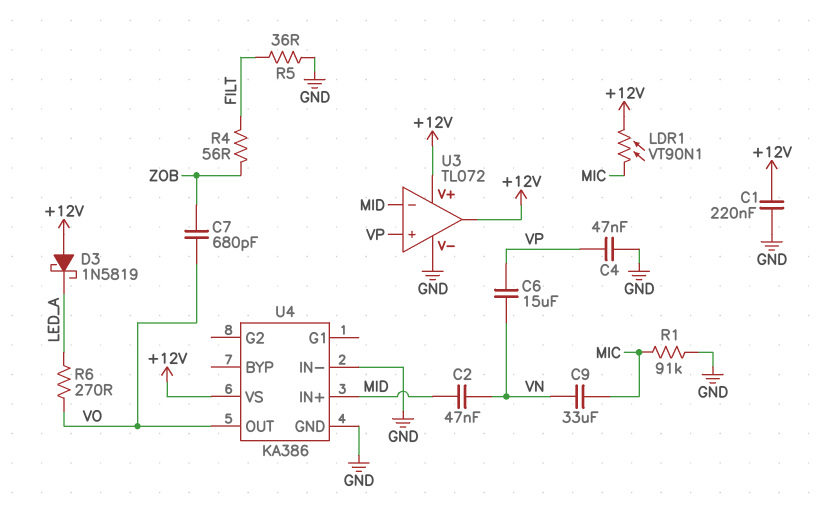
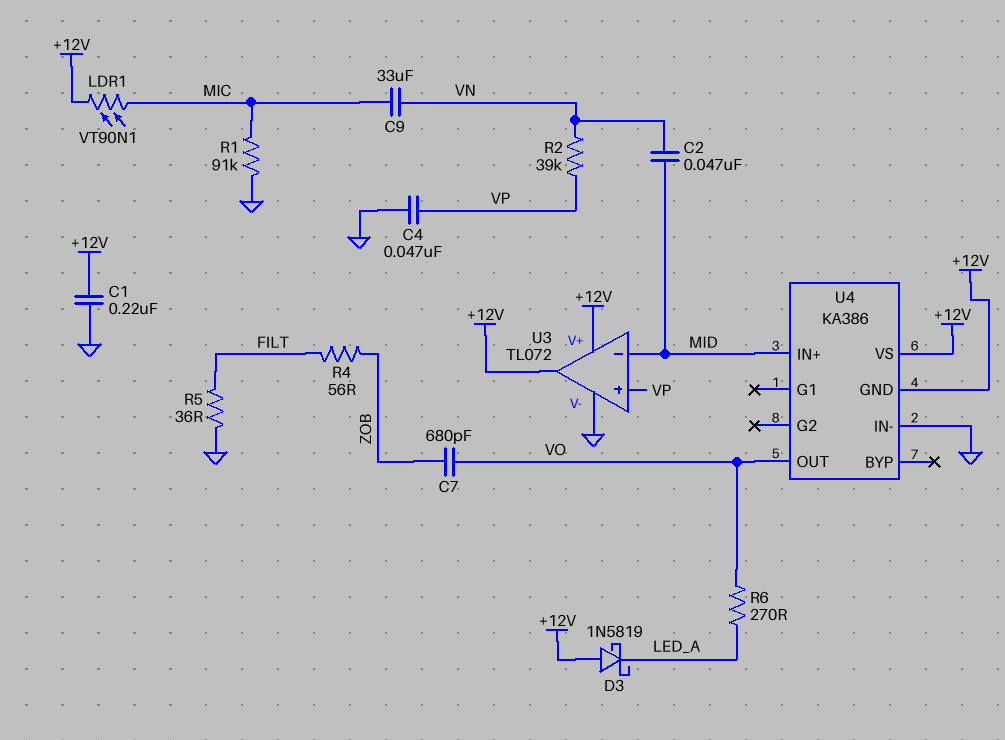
C6: 15uF (VN, VP) -> none
R2: none -> 39k (VN, VP)
U4 pin GND: GND -> +12V

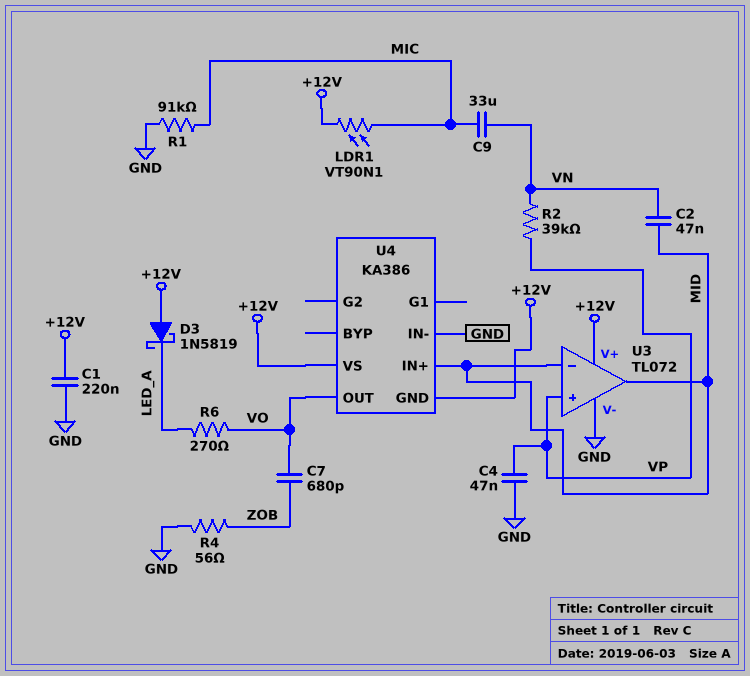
R4: 56 (FILT, ZOB) -> 56 (GND, ZOB)
R5: 36 (FILT, GND) -> none
U3 pin out: +12V -> MID

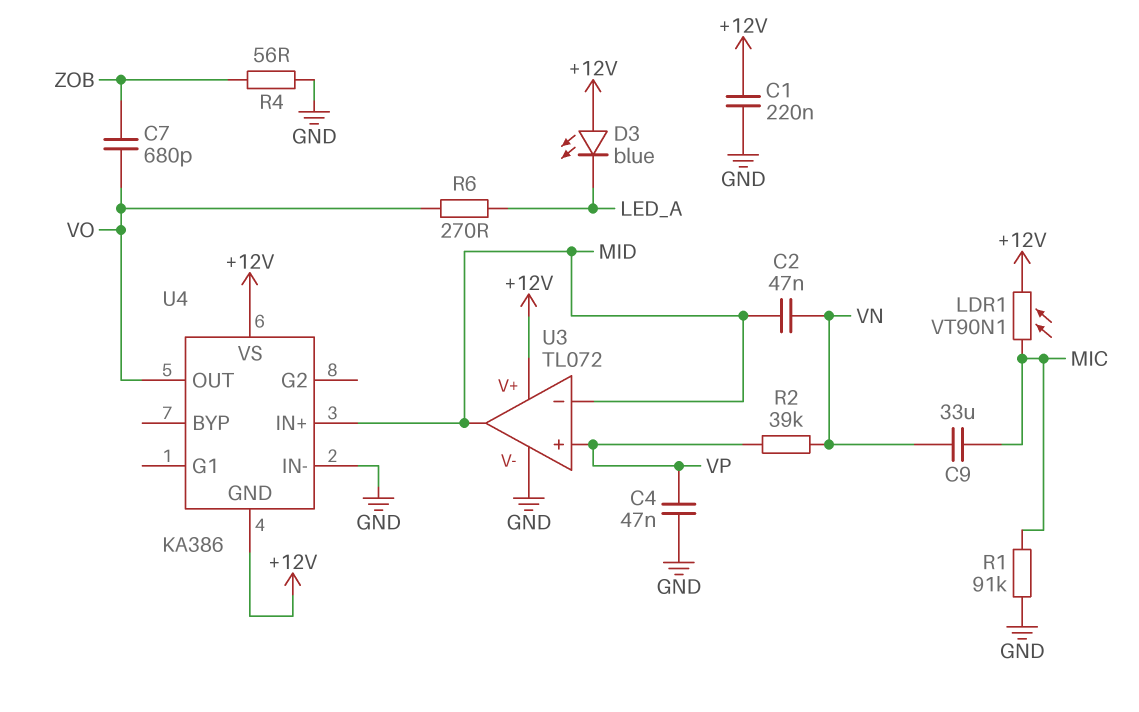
D3: schottky 1N5819 (A +12V, K LED_A) -> LED blue (A +12V, K LED_A)

